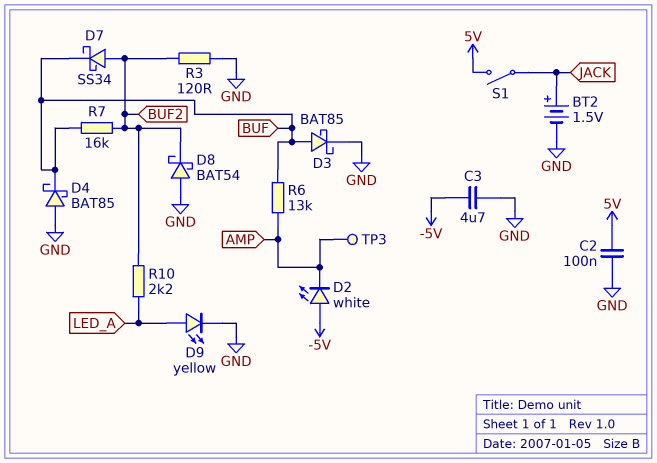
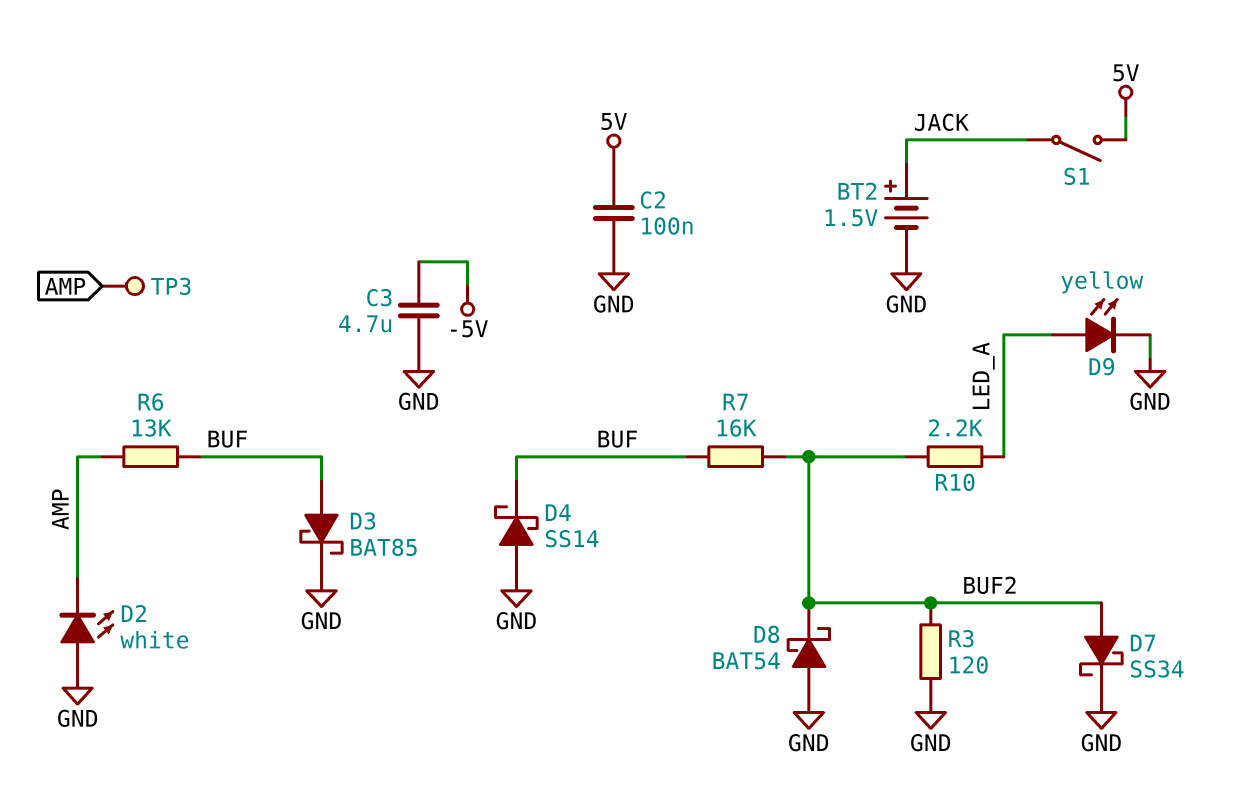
D2: LED white (A -5V, K AMP) -> LED white (A GND, K AMP)
D4: schottky BAT85 (A GND, K BUF) -> schottky SS14 (A GND, K BUF)
D7: schottky SS34 (A BUF2, K BUF) -> schottky SS34 (A BUF2, K GND)

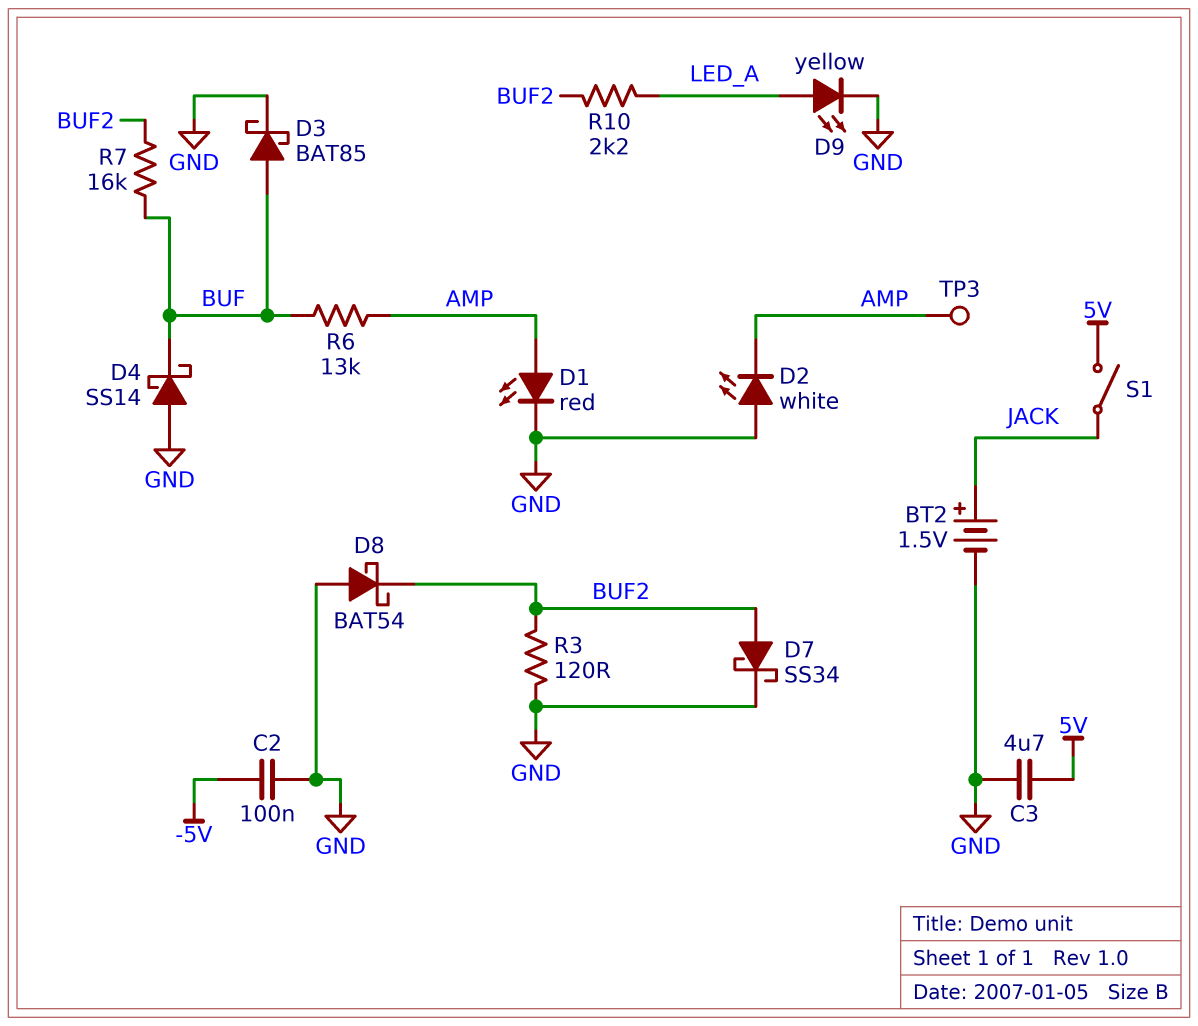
C2: 100nF (5V, GND) -> 100nF (-5V, GND)
C3: 4.7uF (-5V, GND) -> 4.7uF (5V, GND)
D1: none -> LED red (A AMP, K GND)

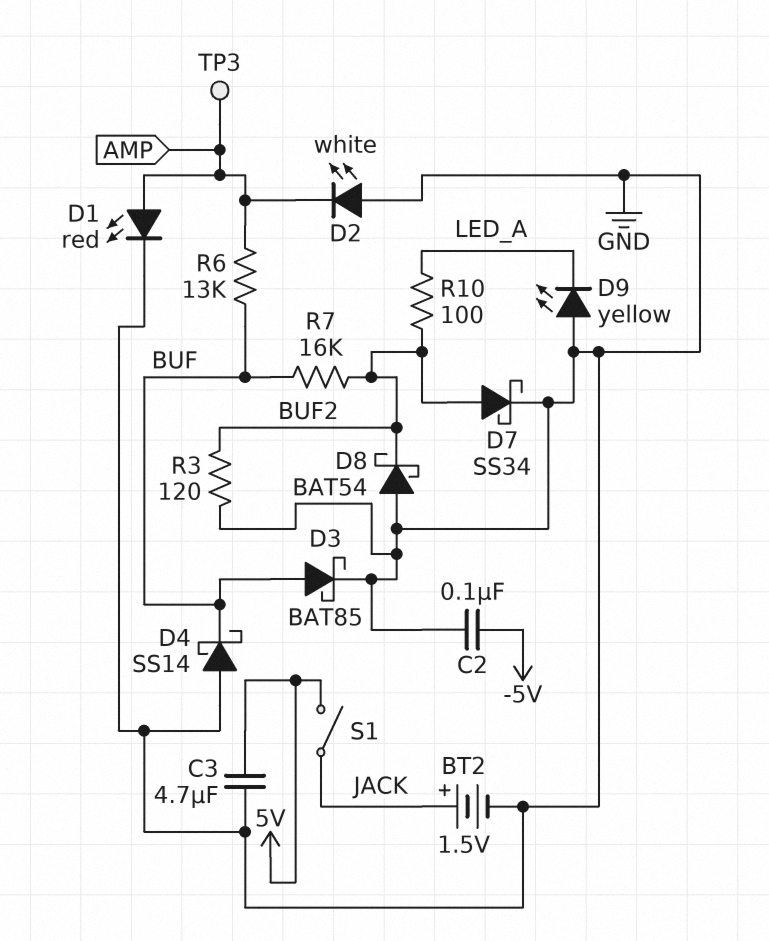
D9: LED yellow (A LED_A, K GND) -> LED yellow (A GND, K LED_A)
R10: 2.2k (BUF2, LED_A) -> 100 (BUF2, LED_A)

